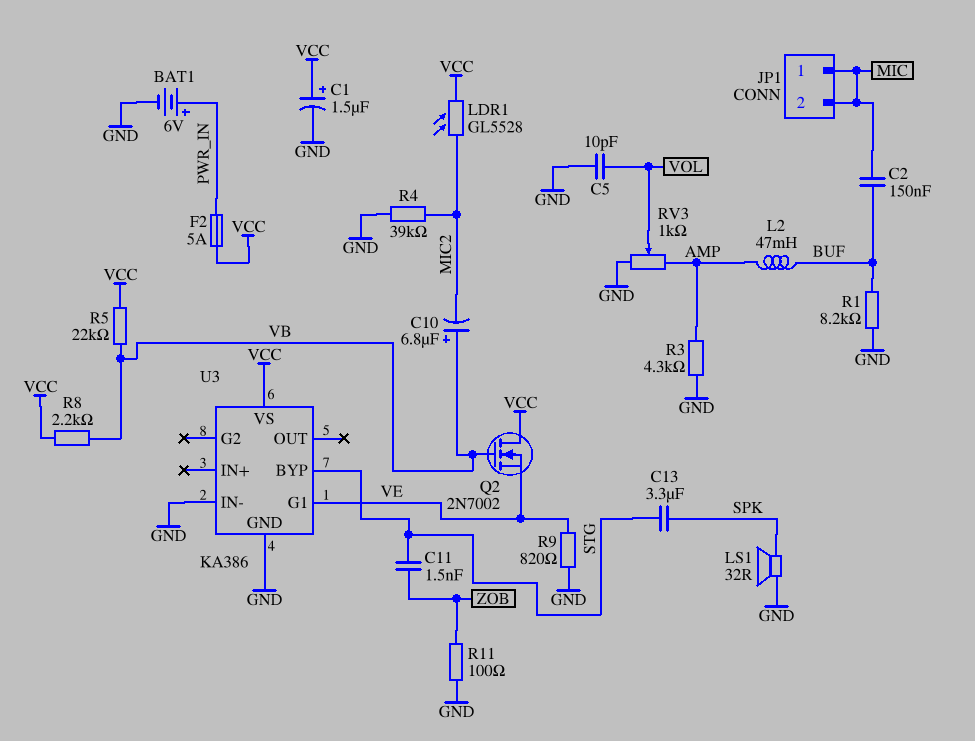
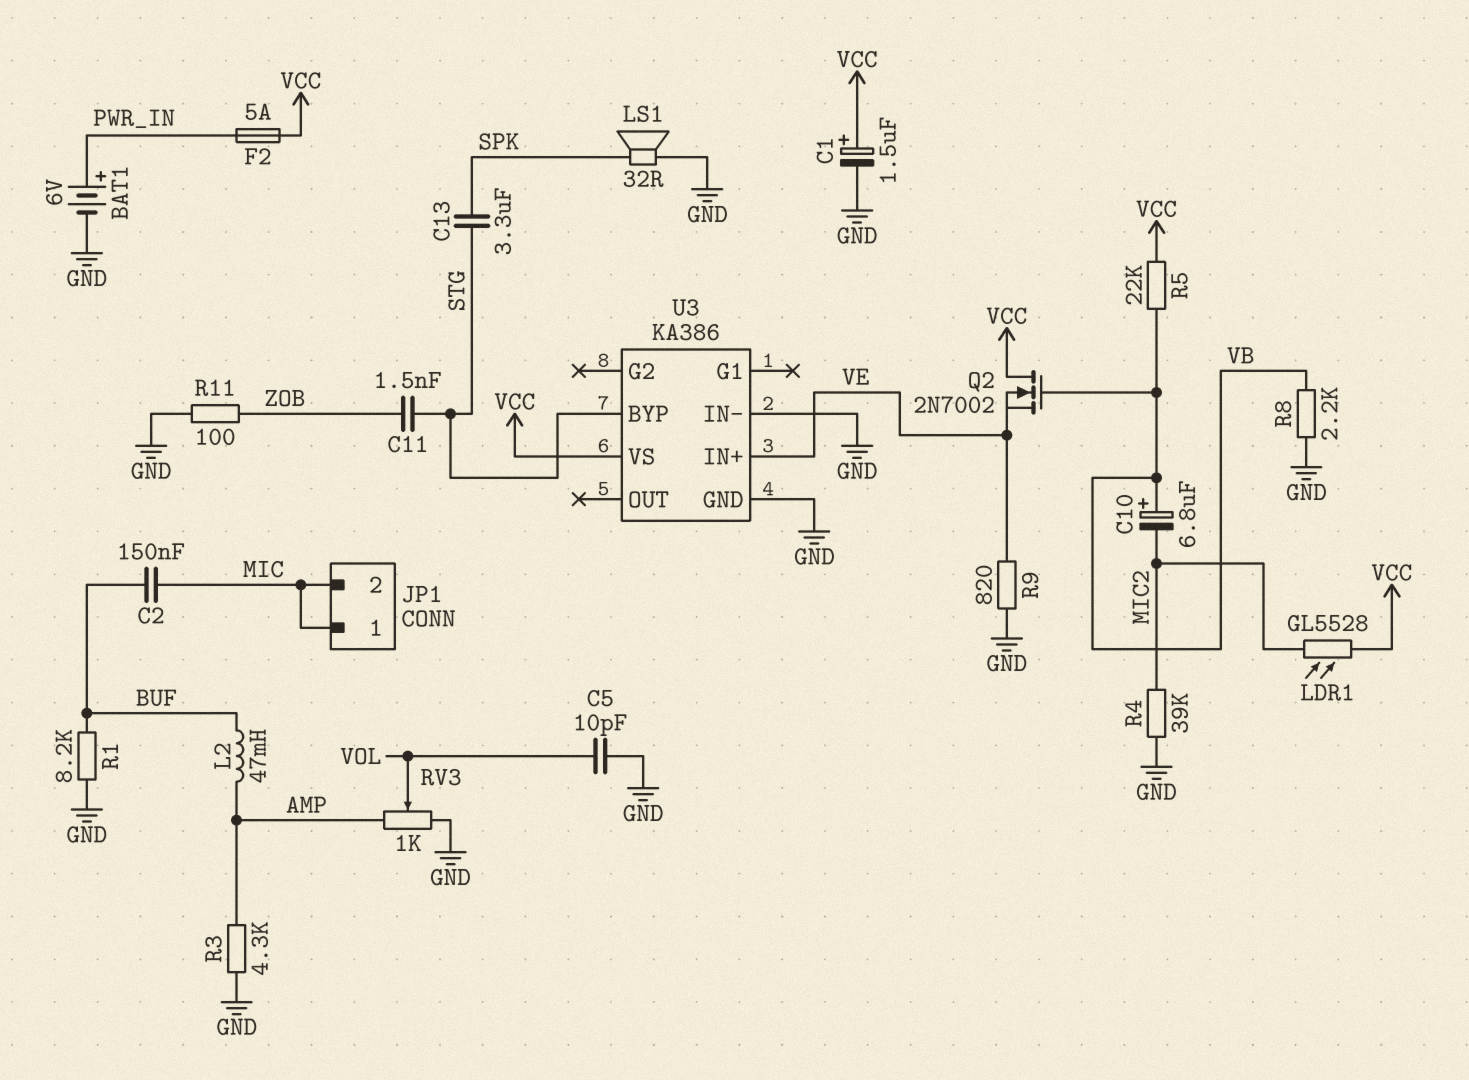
R8: 2.2k (VB, VCC) -> 2.2k (GND, VB)
U3 pin G1: VE -> none
U3 pin IN+: none -> VE

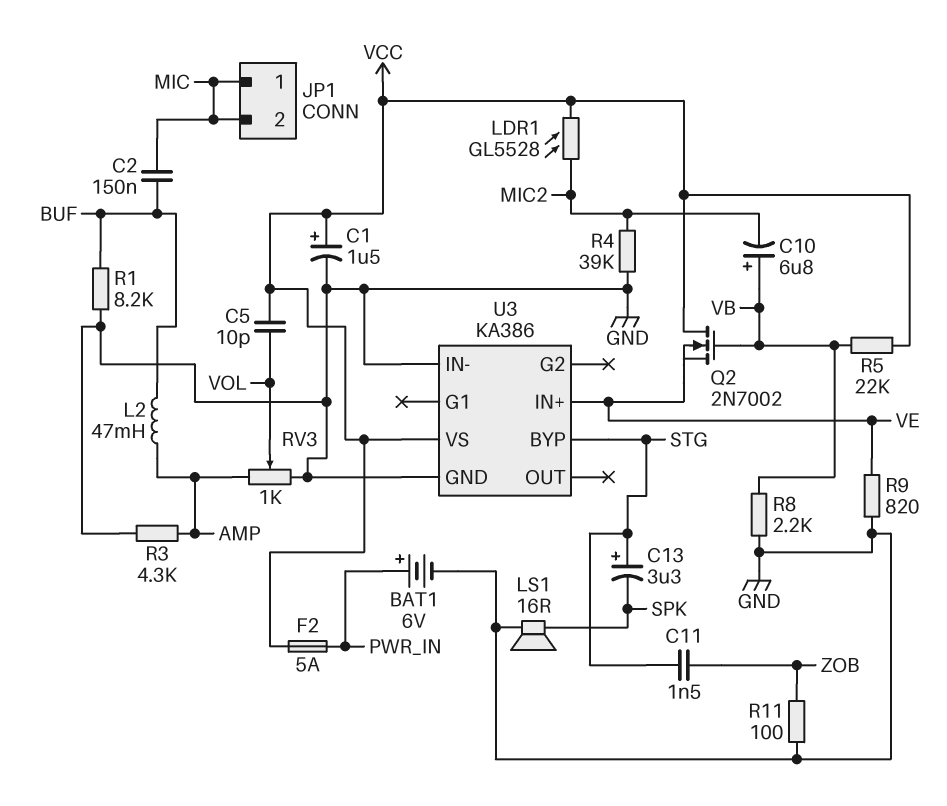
C5: 10pF (GND, VOL) -> 10pF (VCC, VOL)
C13: 3.3uF (SPK, STG) -> 3.3uF (plus STG, minus SPK)
LS1: speaker 32R (GND, SPK) -> speaker 16R (GND, SPK)

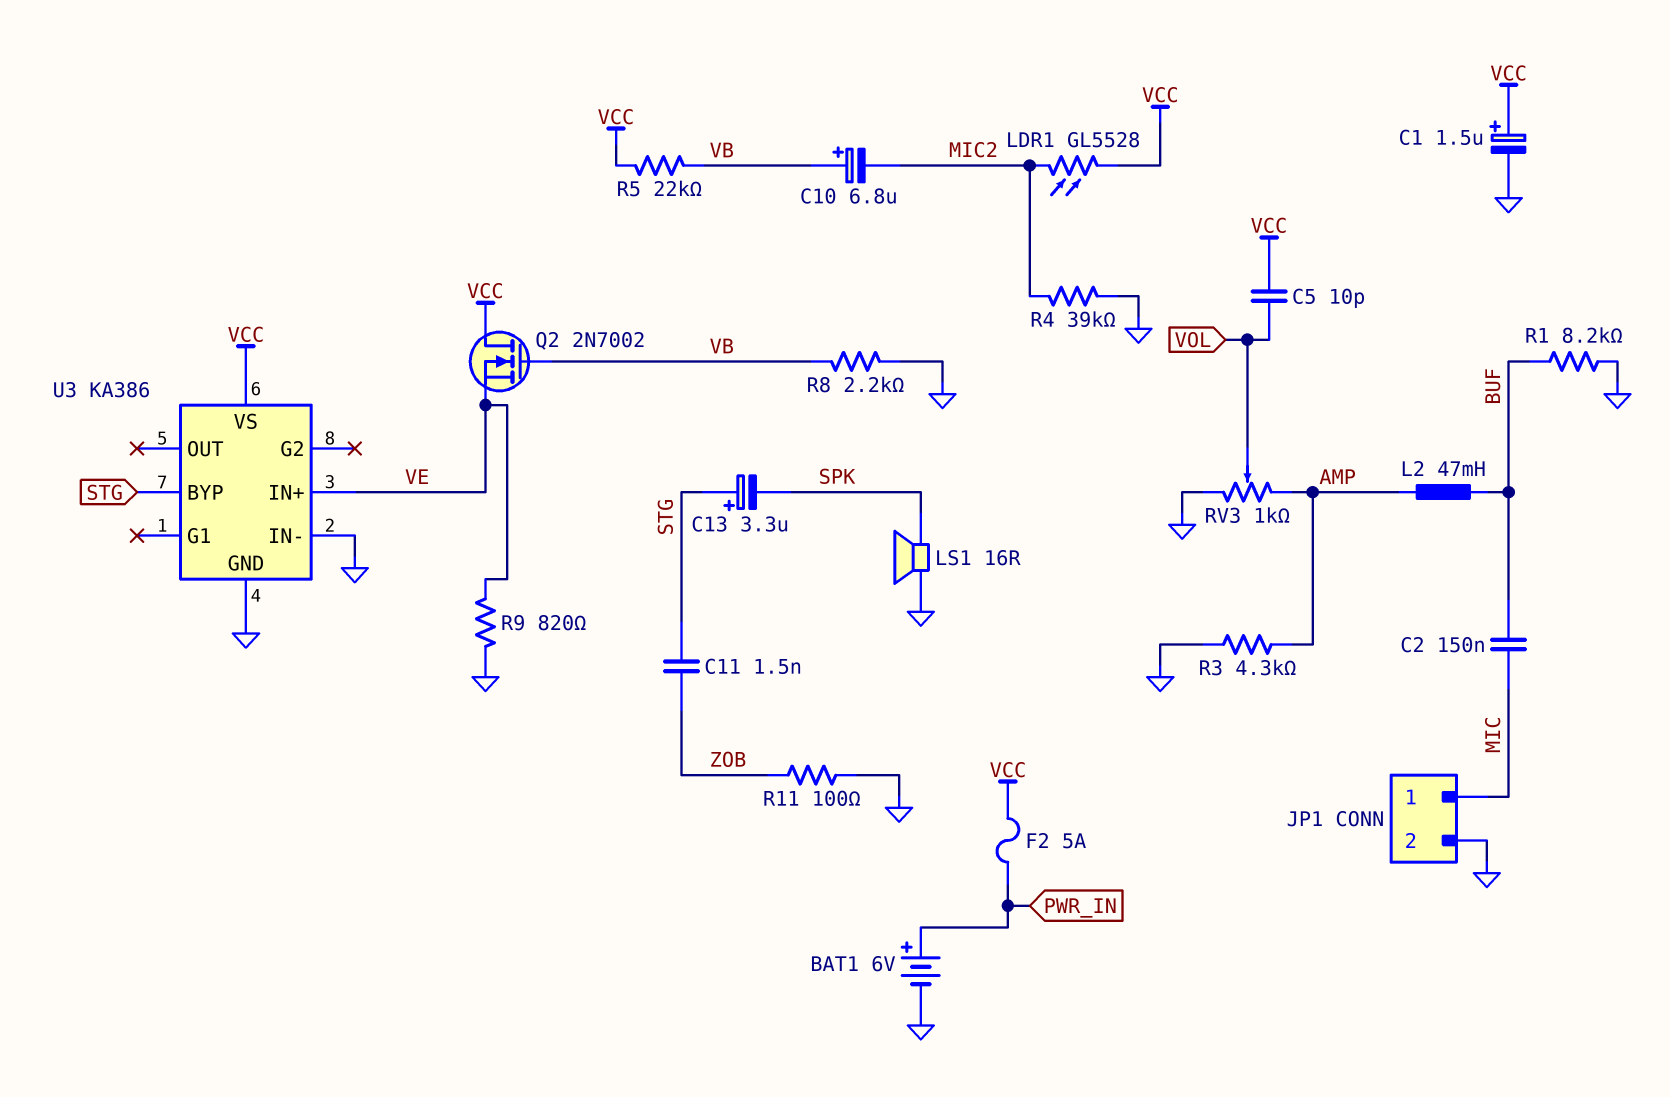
JP1 pin 2: MIC -> GND

